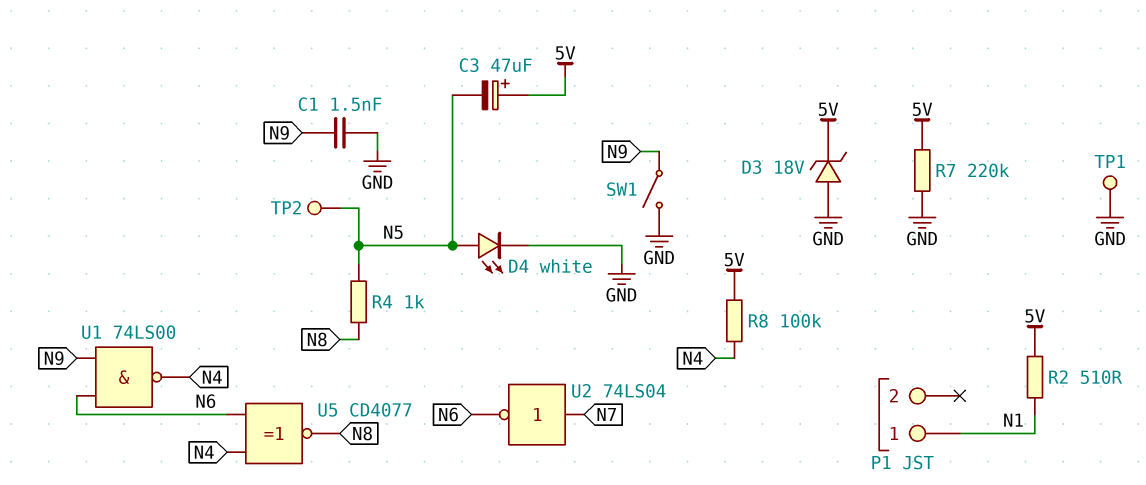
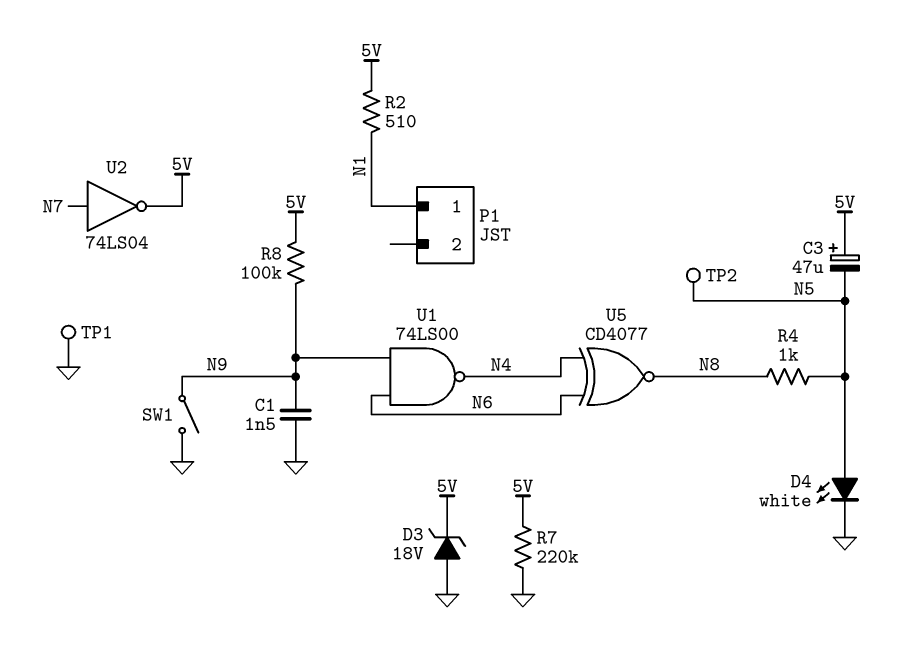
R8: 100k (5V, N4) -> 100k (5V, N9)
U2: NOT 74LS04 (in N7, out N6) -> NOT 74LS04 (in N7, out 5V)

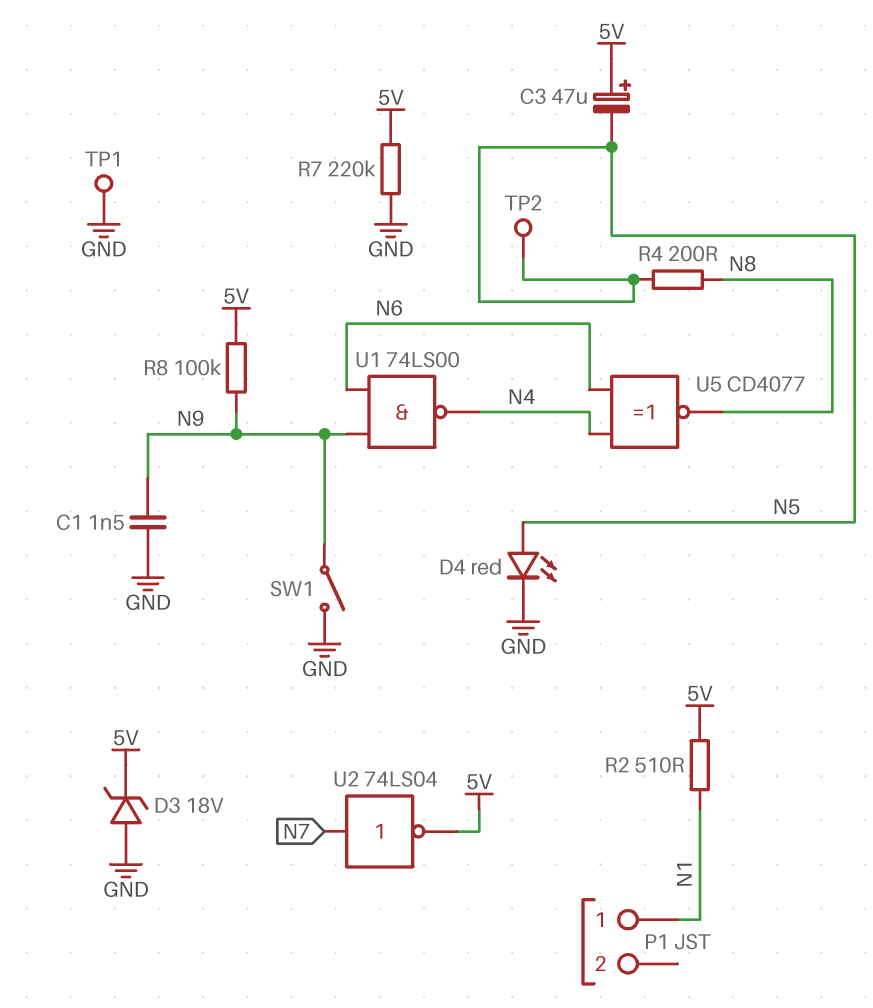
D4: LED white (A N5, K GND) -> LED red (A N5, K GND)
R4: 1k (N5, N8) -> 200 (N5, N8)

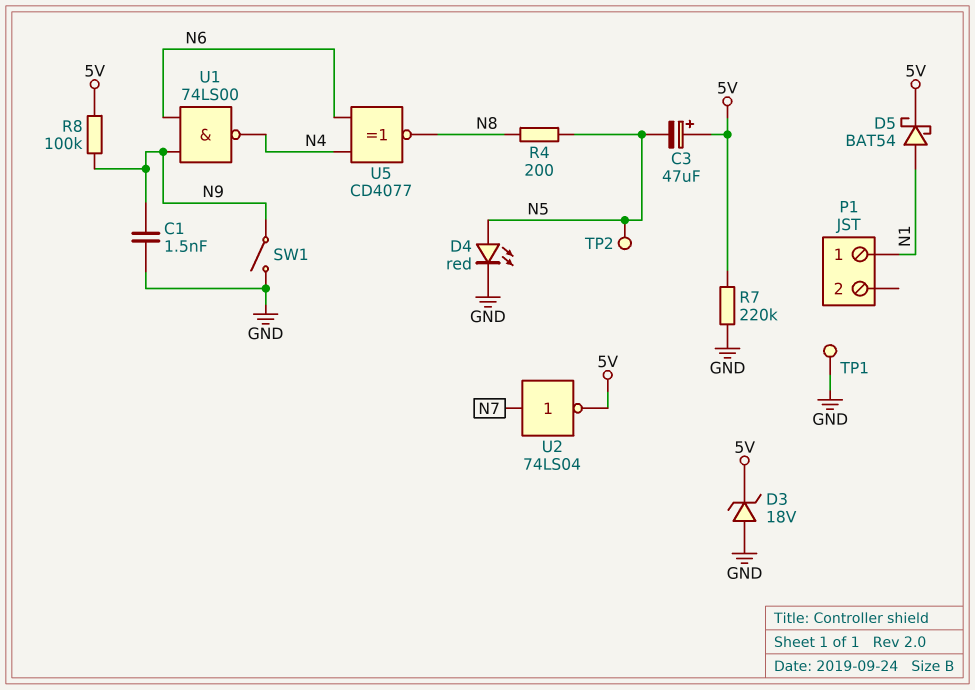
D5: none -> schottky BAT54 (A N1, K 5V)
R2: 510 (5V, N1) -> none

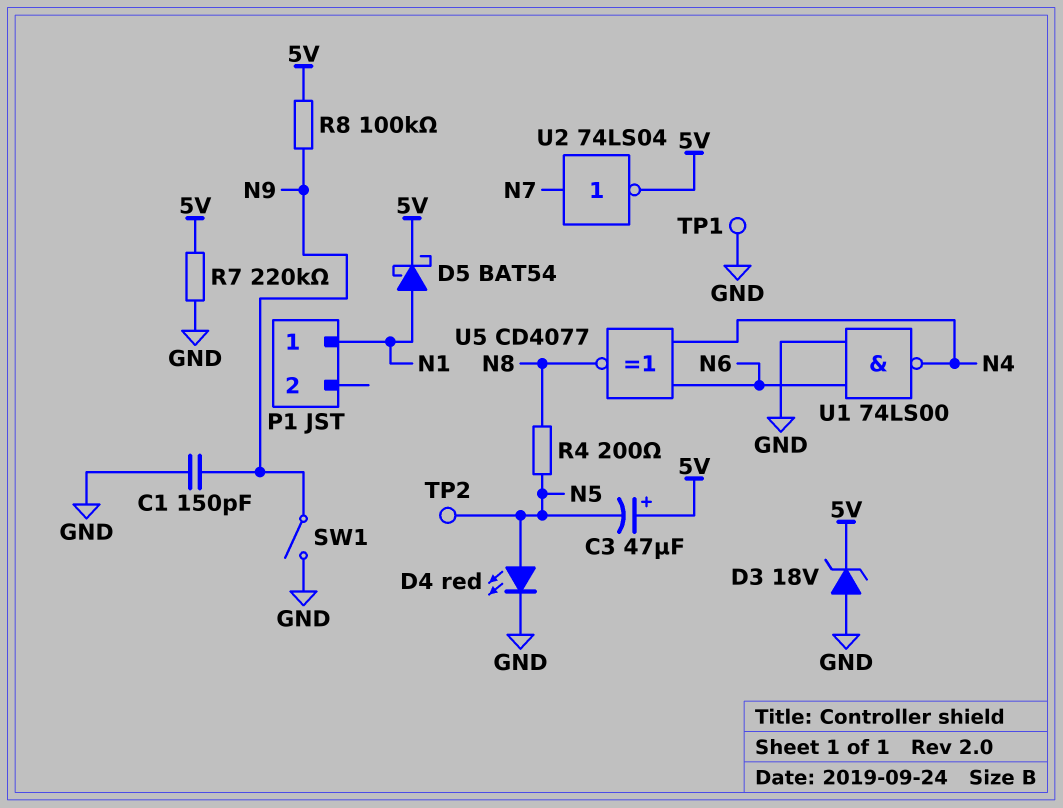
C1: 1.5nF (GND, N9) -> 150pF (GND, N9)
U1: NAND 74LS00 (in N6, in N9, out N4) -> NAND 74LS00 (in GND, in N6, out N4)

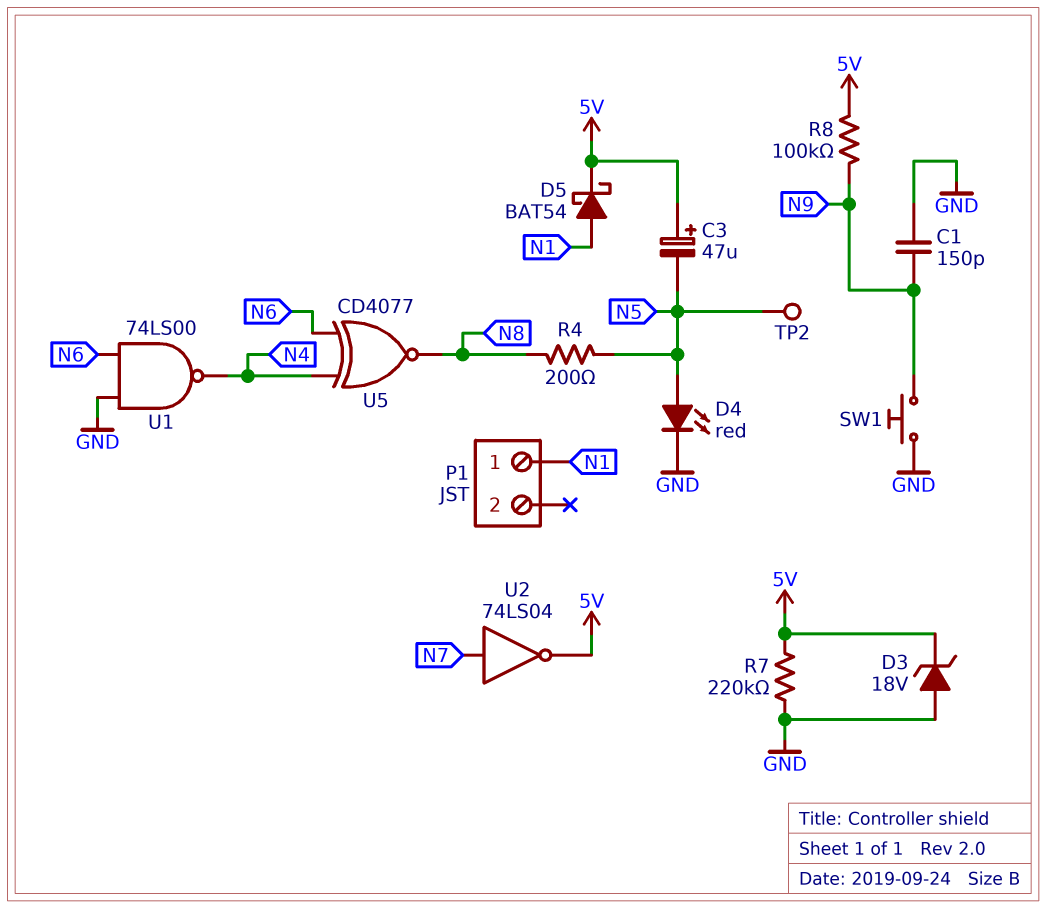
SW1: switch (GND, N9) -> button (GND, N9)
TP1: test point (GND) -> none

